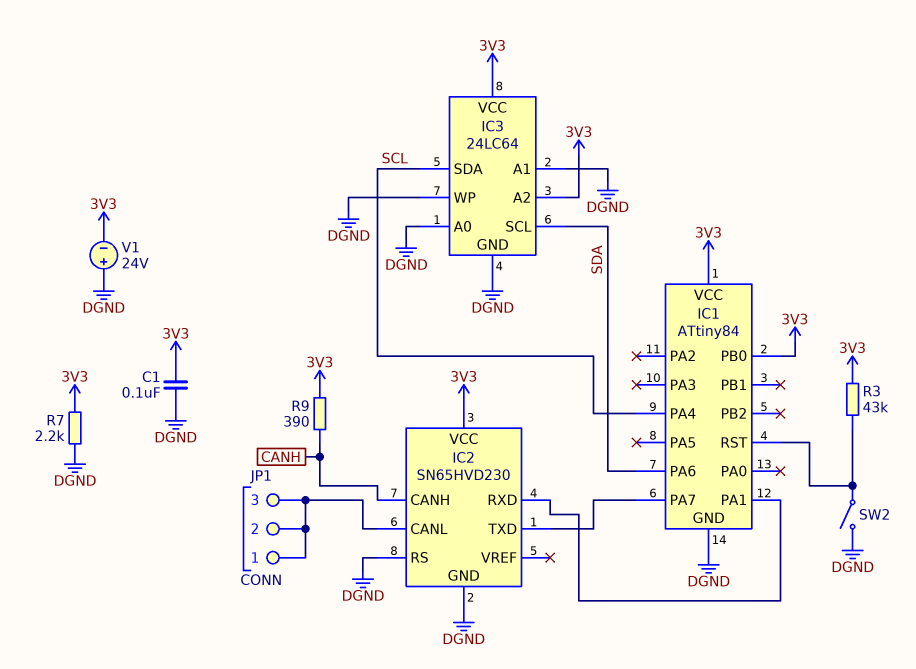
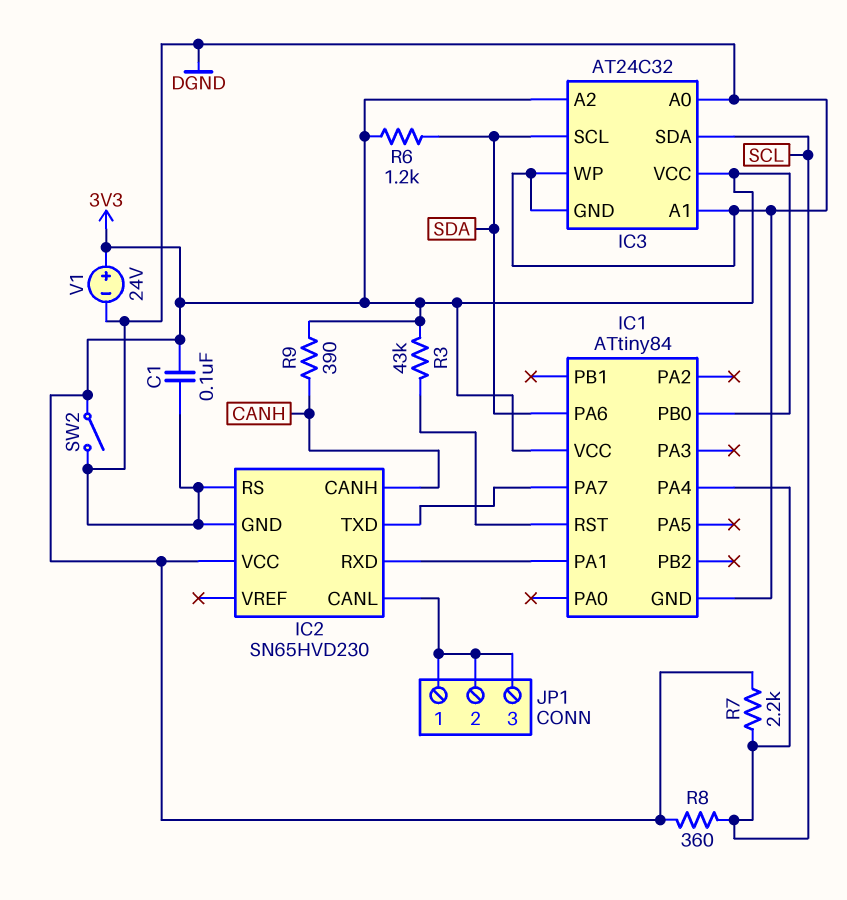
IC3: 24LC64 -> AT24C32
R6: none -> 1.2k (3V3, SDA)
R7: 2.2k (3V3, DGND) -> 2.2k (3V3, SCL)
R8: none -> 360 (3V3, SCL)
SW2: switch (DGND, IC1/RST) -> switch (3V3, DGND)
V1: 24V (plus DGND, minus 3V3) -> 24V (plus 3V3, minus DGND)

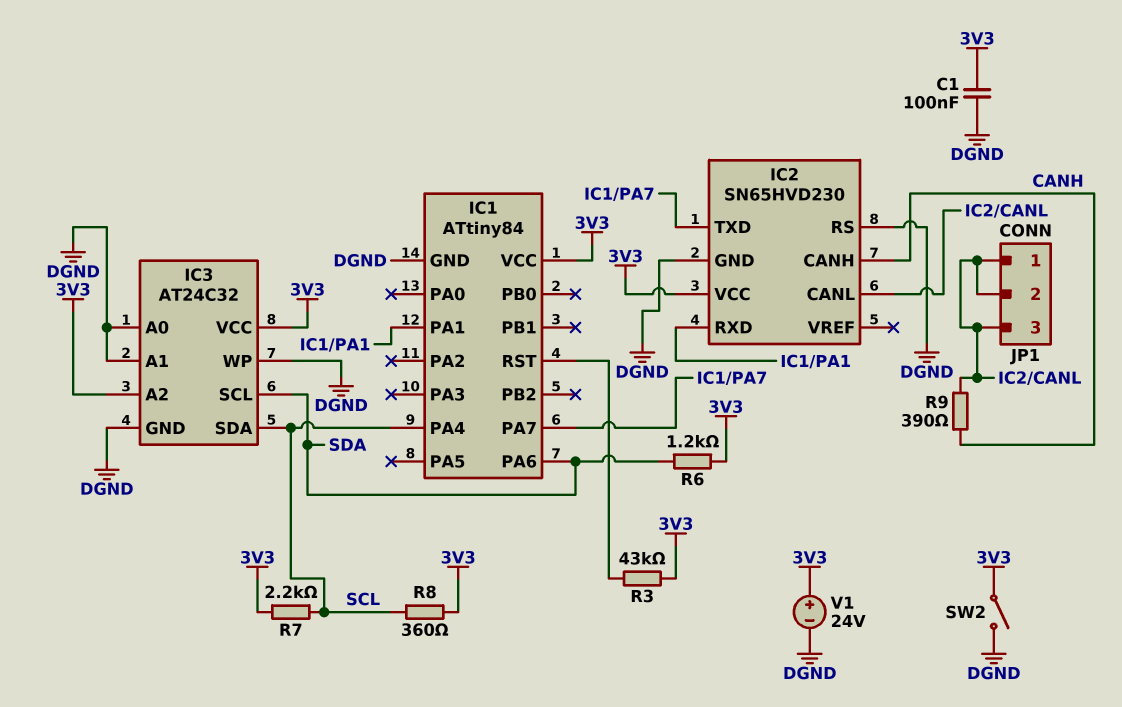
IC1 pin PB0: 3V3 -> none
R9: 390 (3V3, CANH) -> 390 (CANH, IC2/CANL)

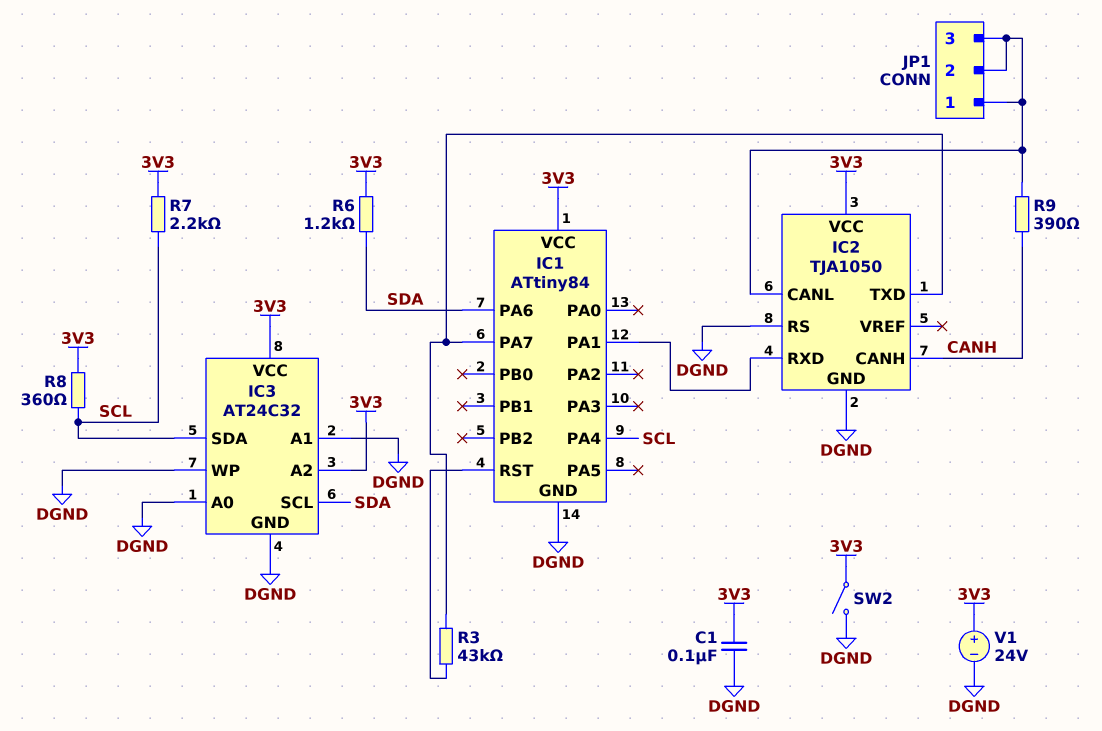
IC2: SN65HVD230 -> TJA1050
R3: 43k (3V3, IC1/RST) -> 43k (IC1/PA7, IC1/RST)

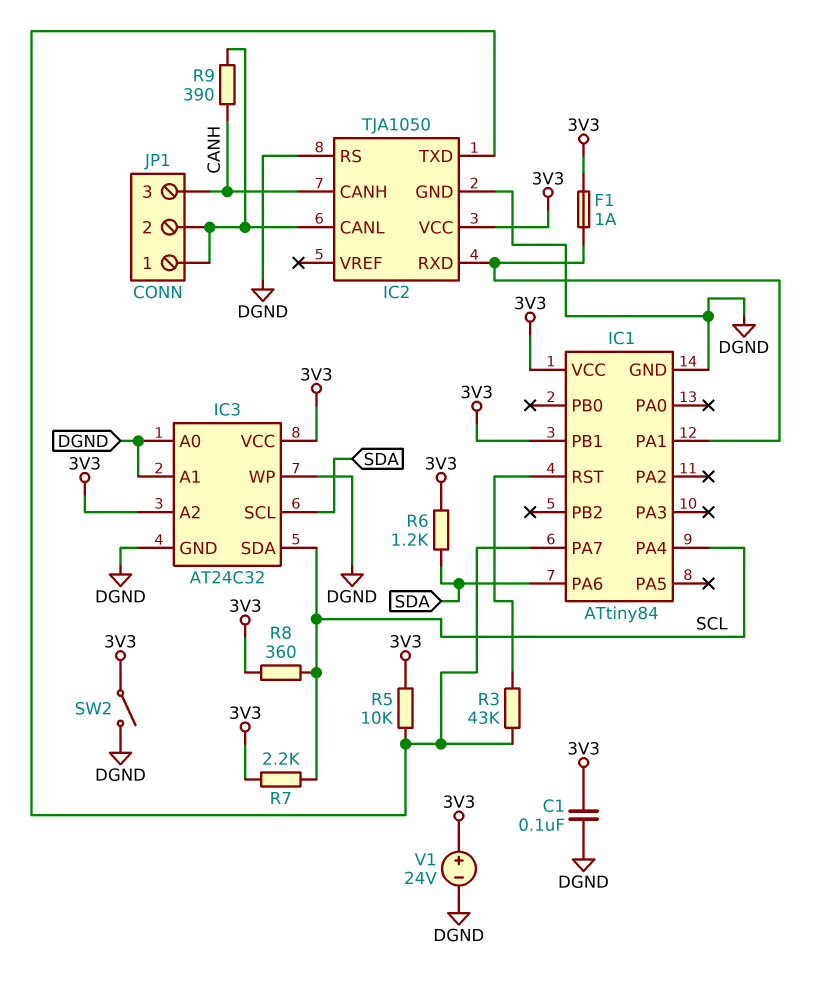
F1: none -> 1A (3V3, IC1/PA1)
IC1 pin PB1: none -> 3V3
JP1 pin 3: IC2/CANL -> CANH
R5: none -> 10k (3V3, IC1/PA7)

